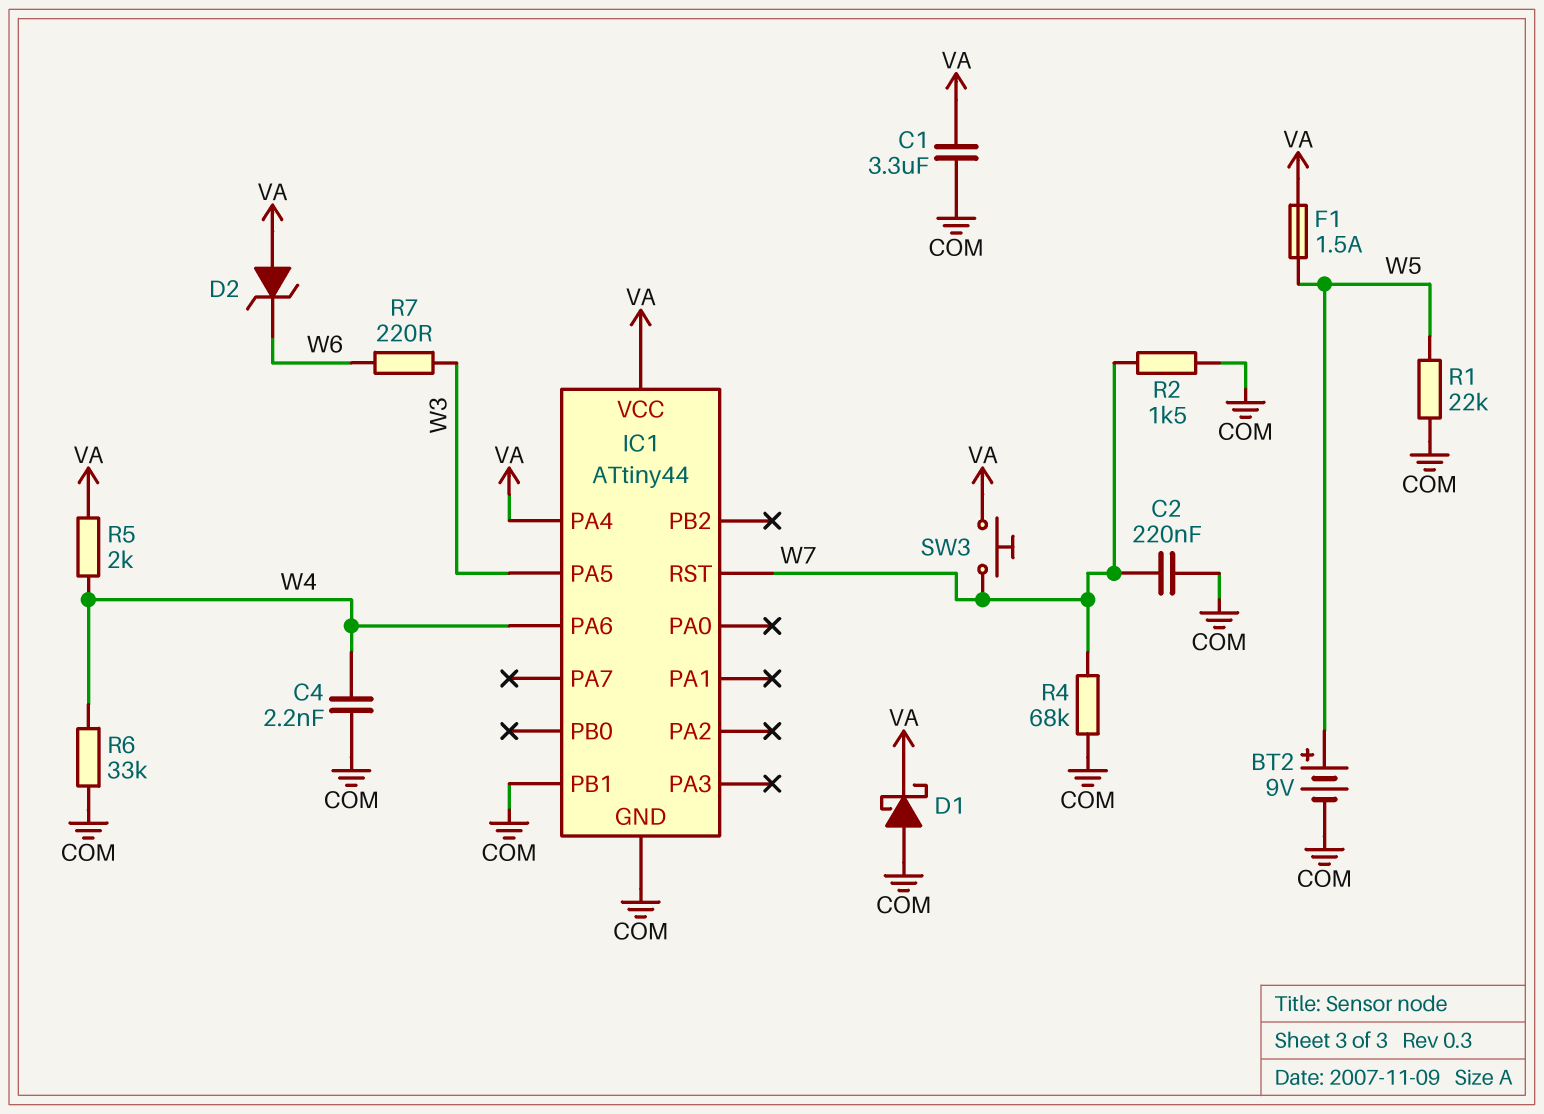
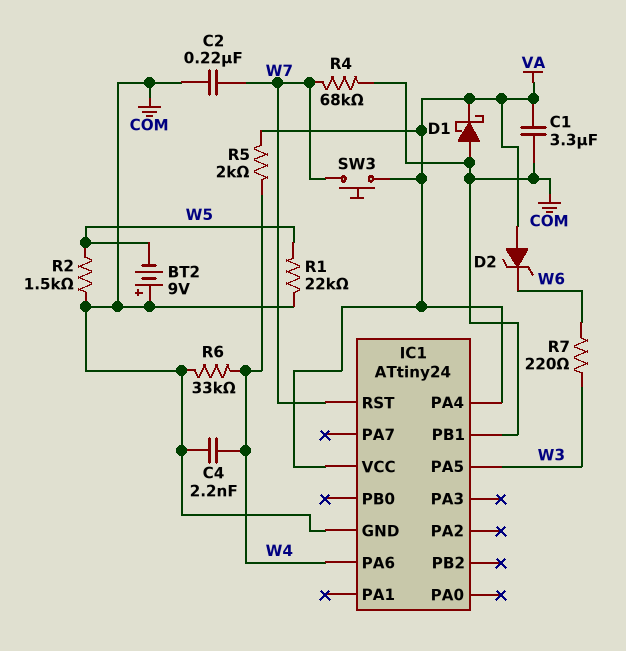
BT2: 9V (plus W5, minus COM) -> 9V (plus COM, minus W5)
F1: 1.5A (VA, W5) -> none
IC1: ATtiny44 -> ATtiny24
R2: 1.5k (COM, W7) -> 1.5k (COM, W5)

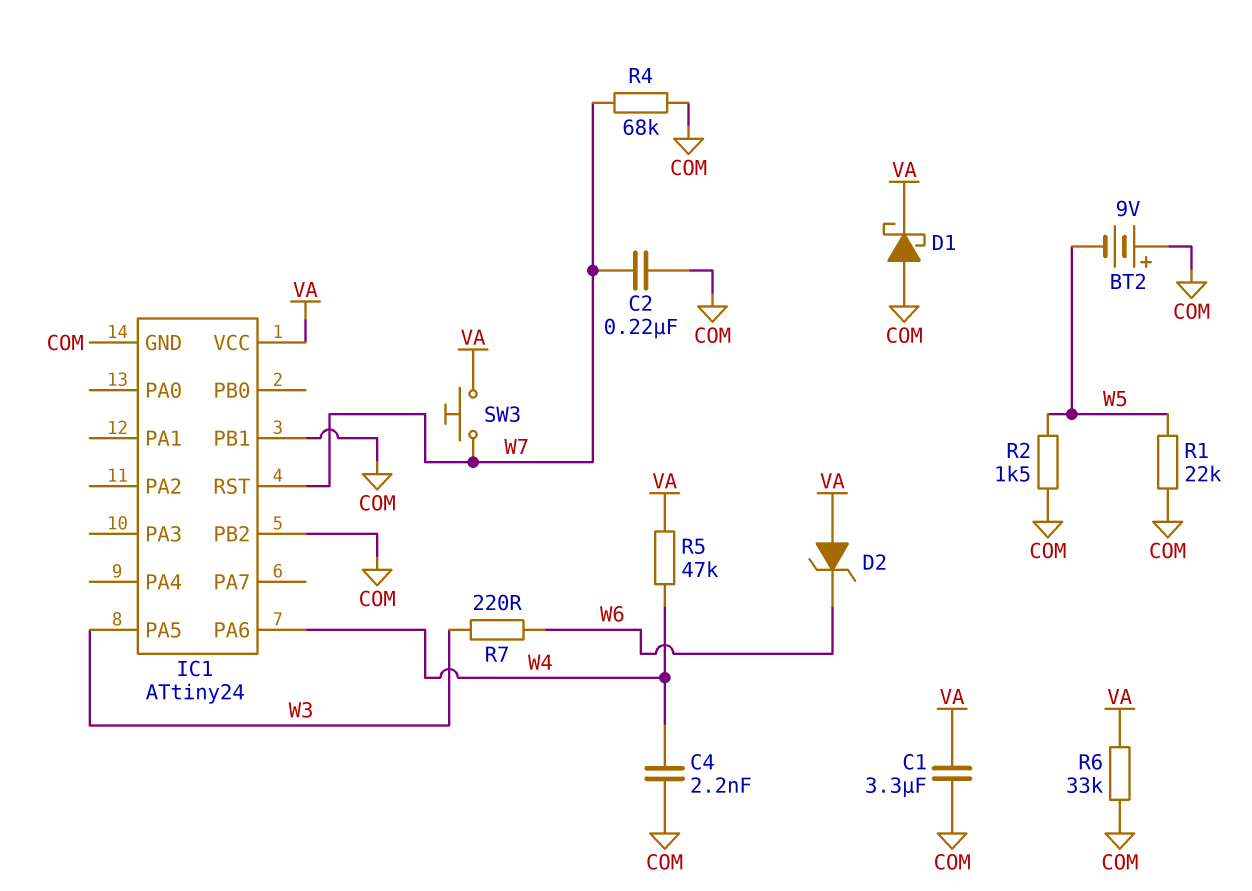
IC1 pin PA4: VA -> none
IC1 pin PB2: none -> COM
R5: 2k (VA, W4) -> 47k (VA, W4)
R6: 33k (COM, W4) -> 33k (COM, VA)

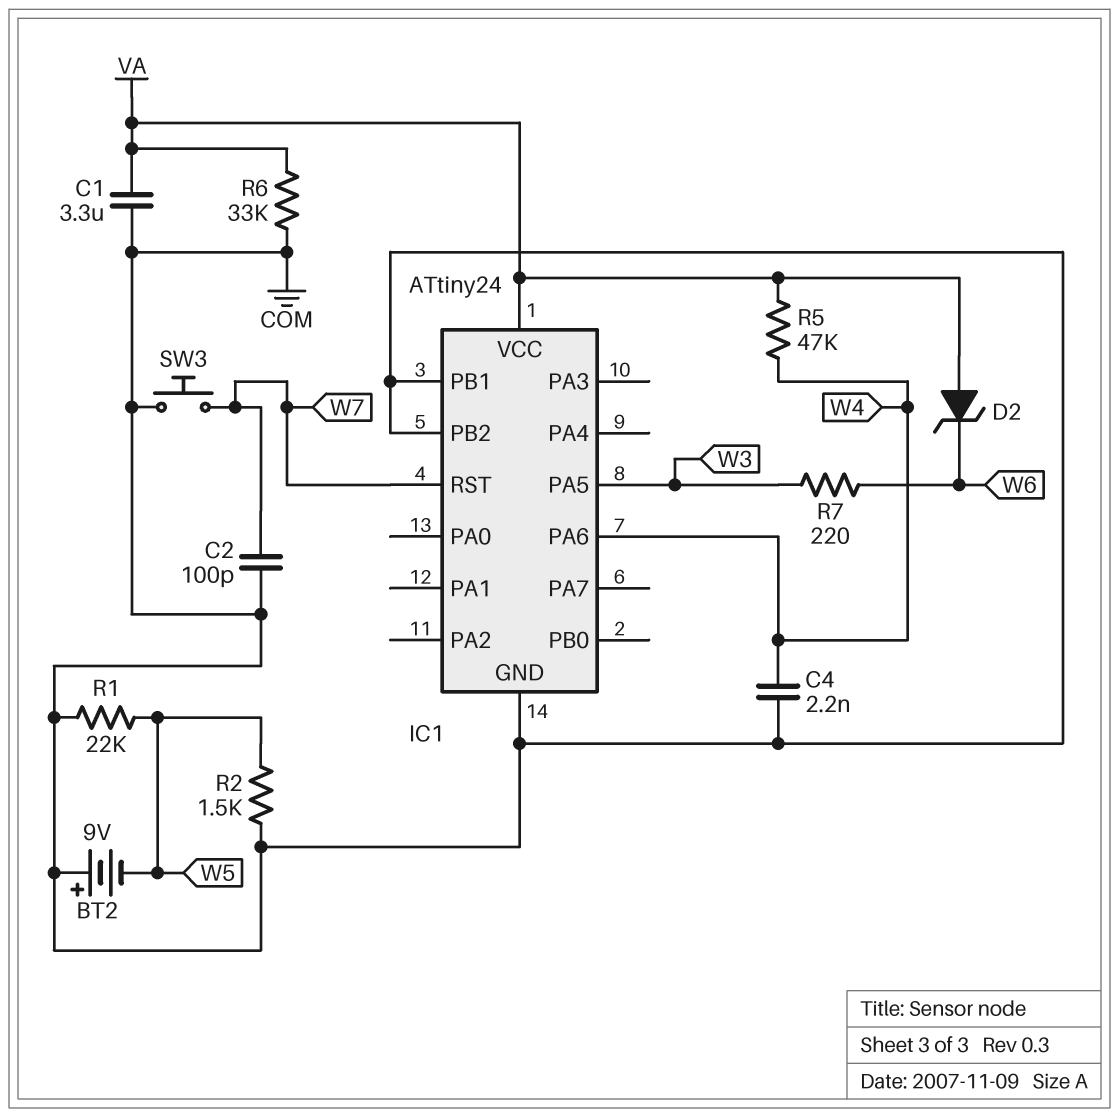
C2: 220nF (COM, W7) -> 100pF (COM, W7)
D1: schottky (A COM, K VA) -> none
R4: 68k (COM, W7) -> none
SW3: button (VA, W7) -> button (COM, W7)

